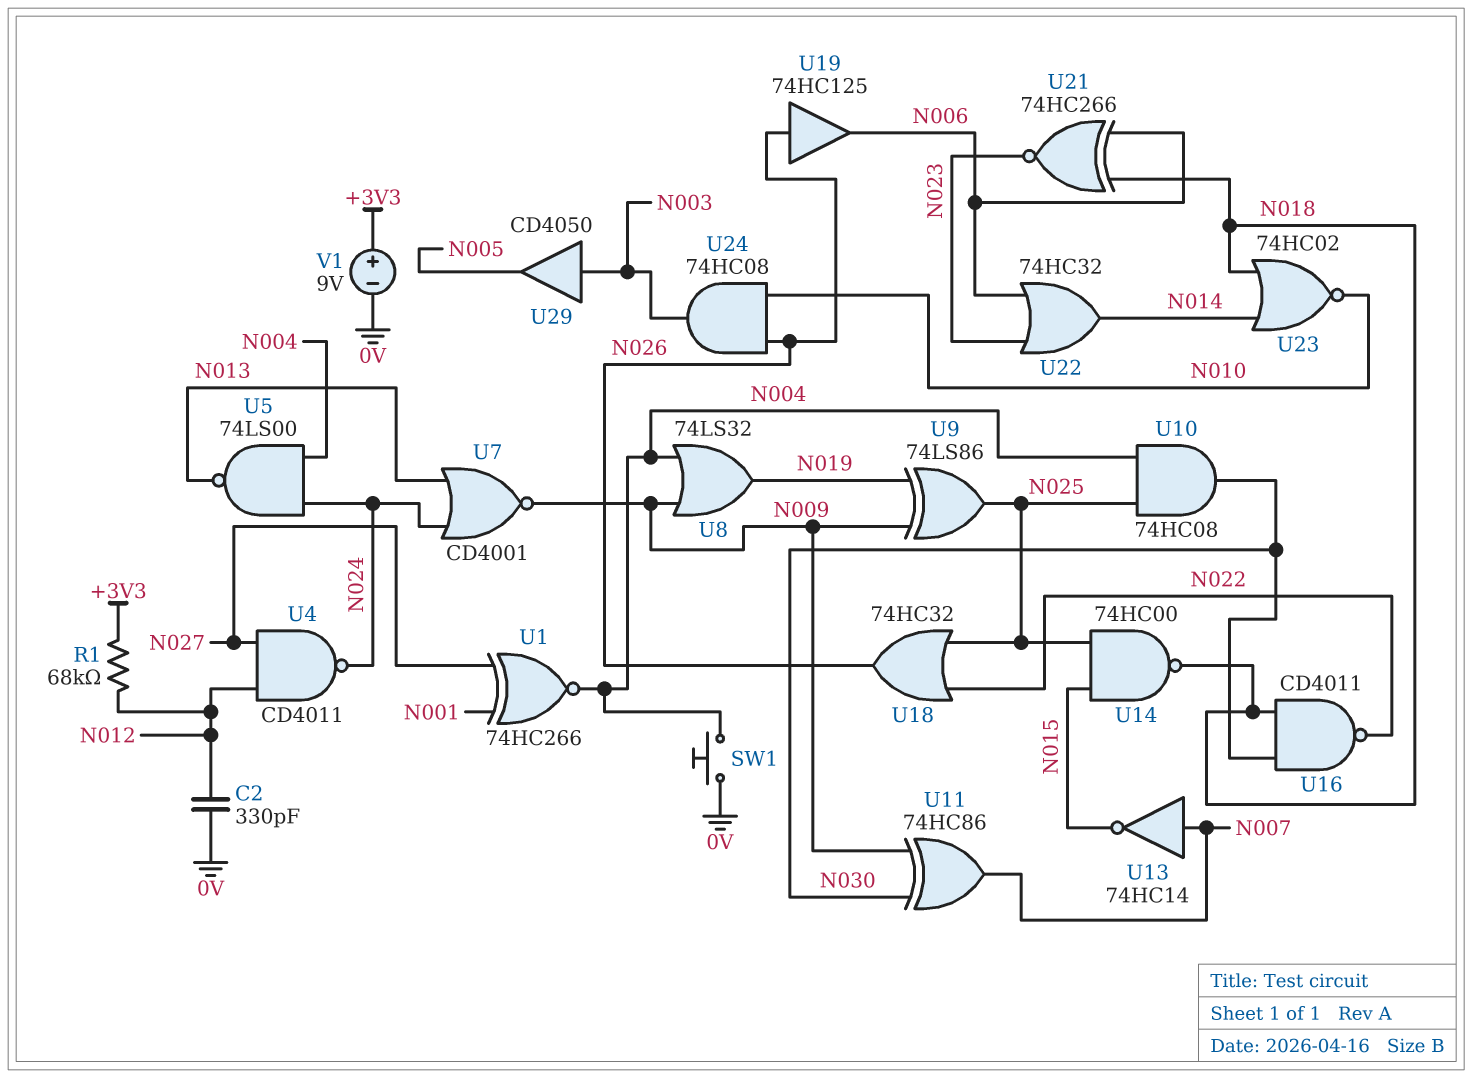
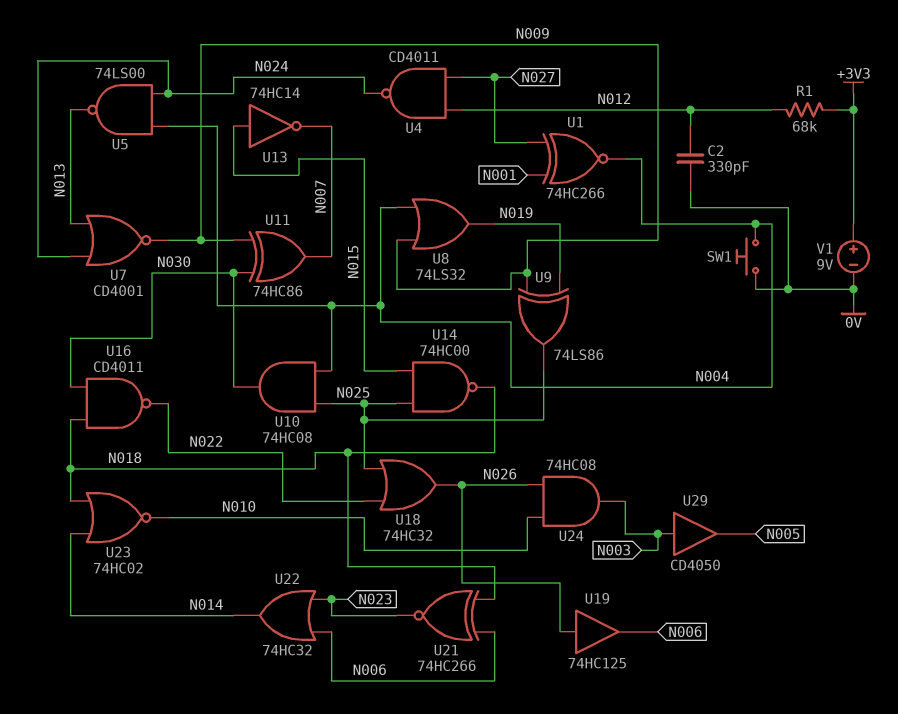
U13: NOT 74HC14 (in N007, out N015) -> NOT 74HC14 (in N015, out N007)

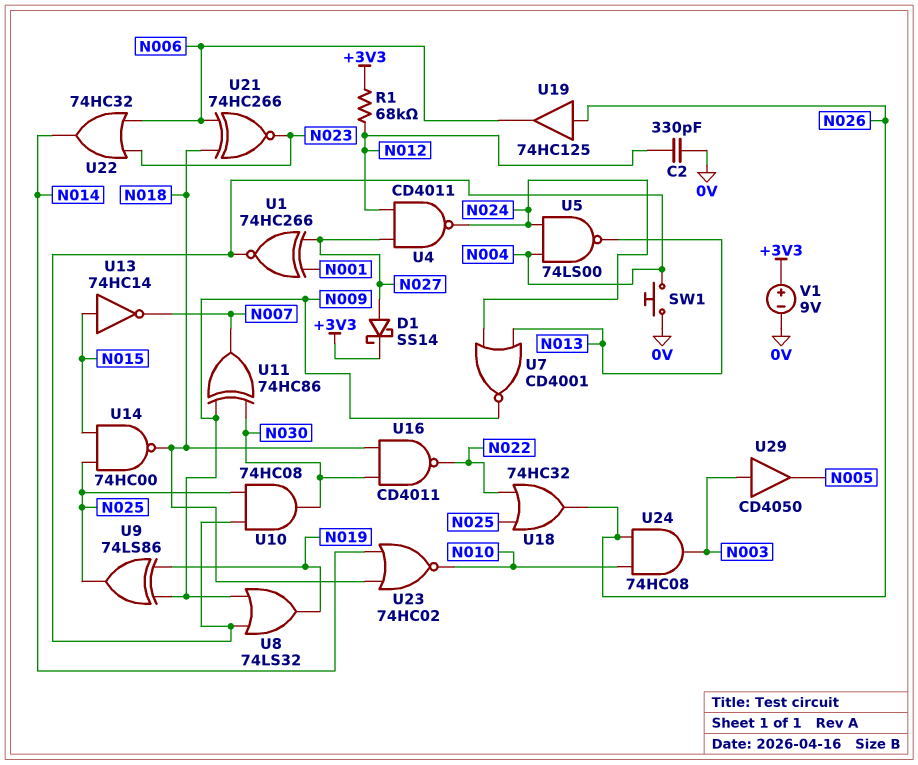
D1: none -> schottky SS14 (A N027, K +3V3)

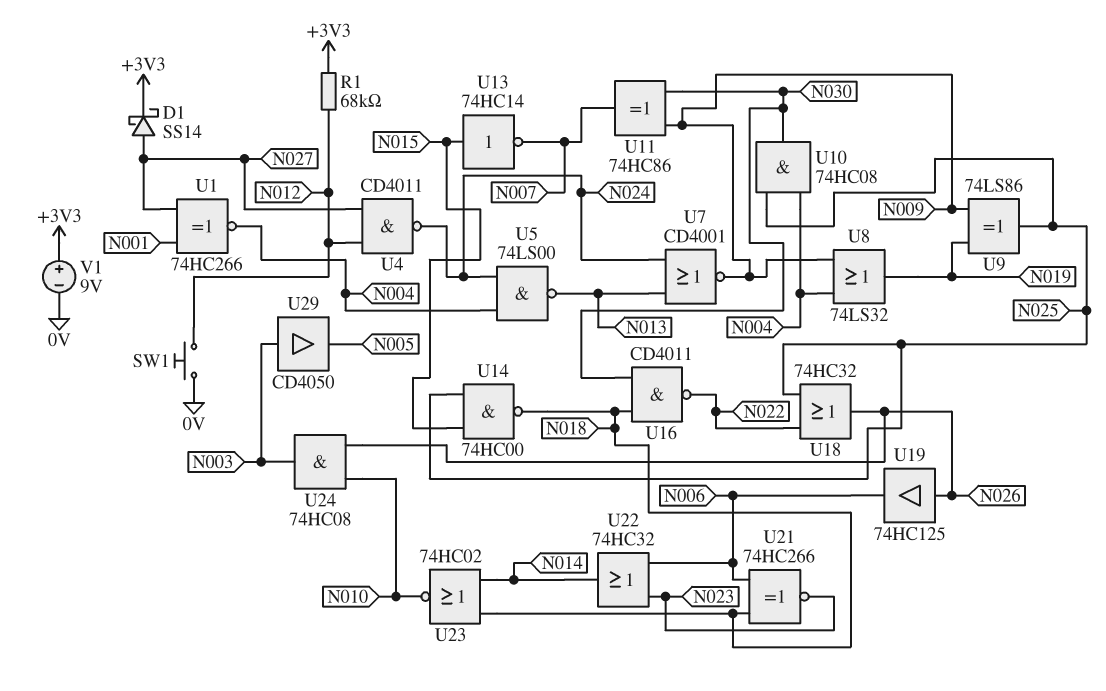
C2: 330pF (0V, N012) -> none
SW1: button (0V, N004) -> button (0V, N012)

